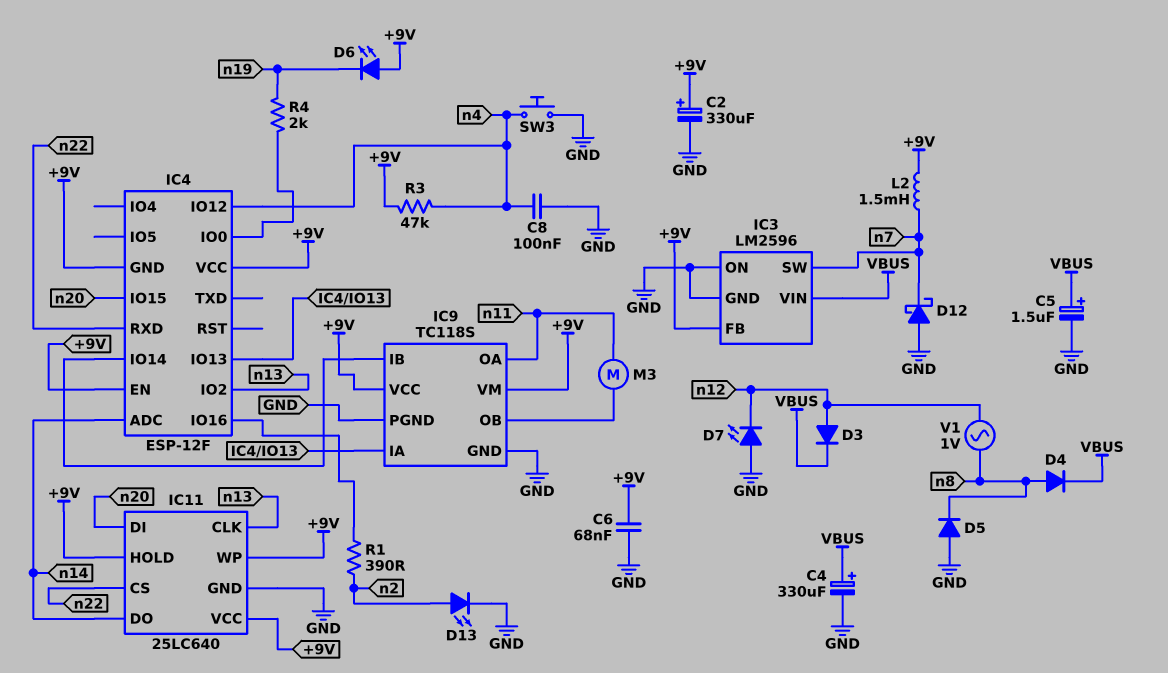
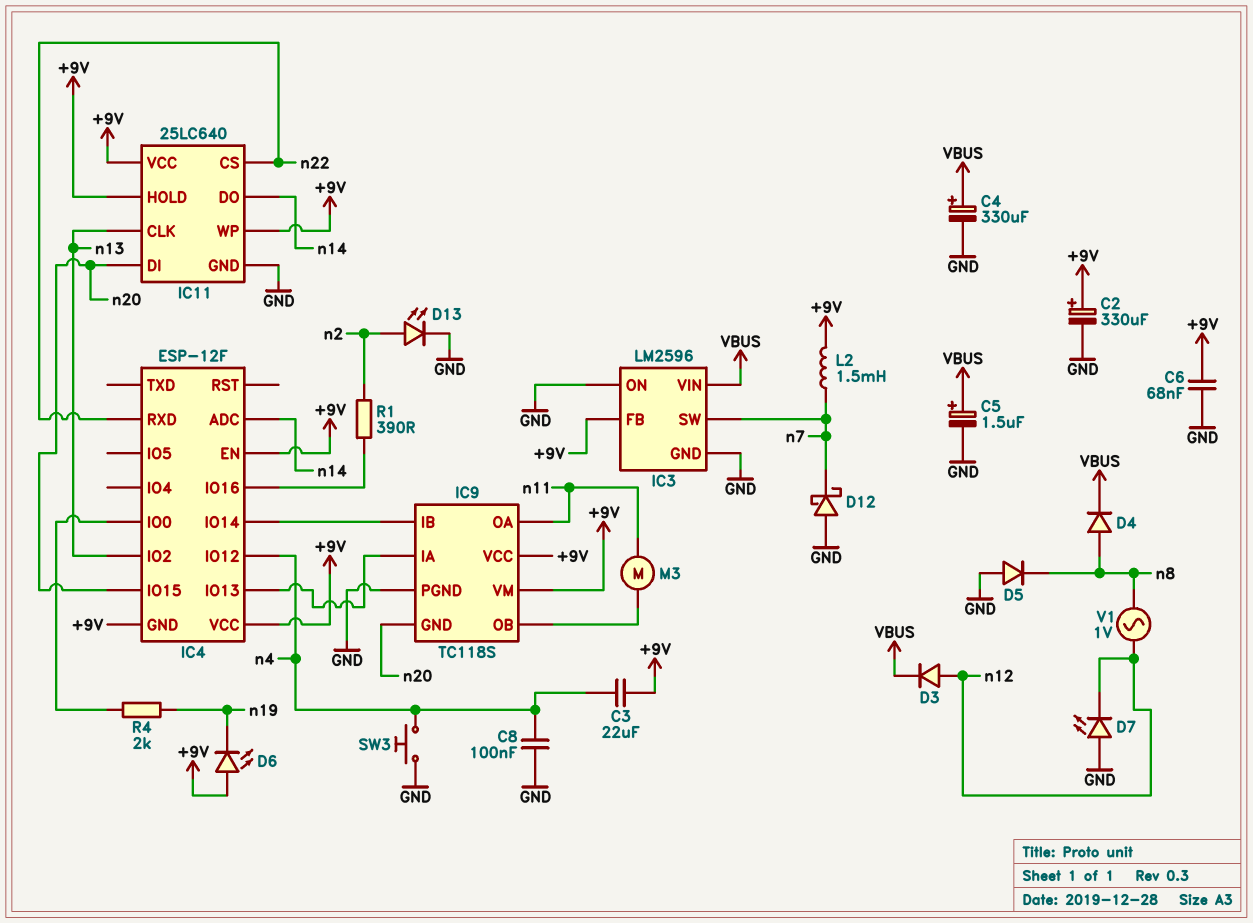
C3: none -> 22uF (+9V, n4)
IC9 pin GND: GND -> n20
R3: 47k (+9V, n4) -> none

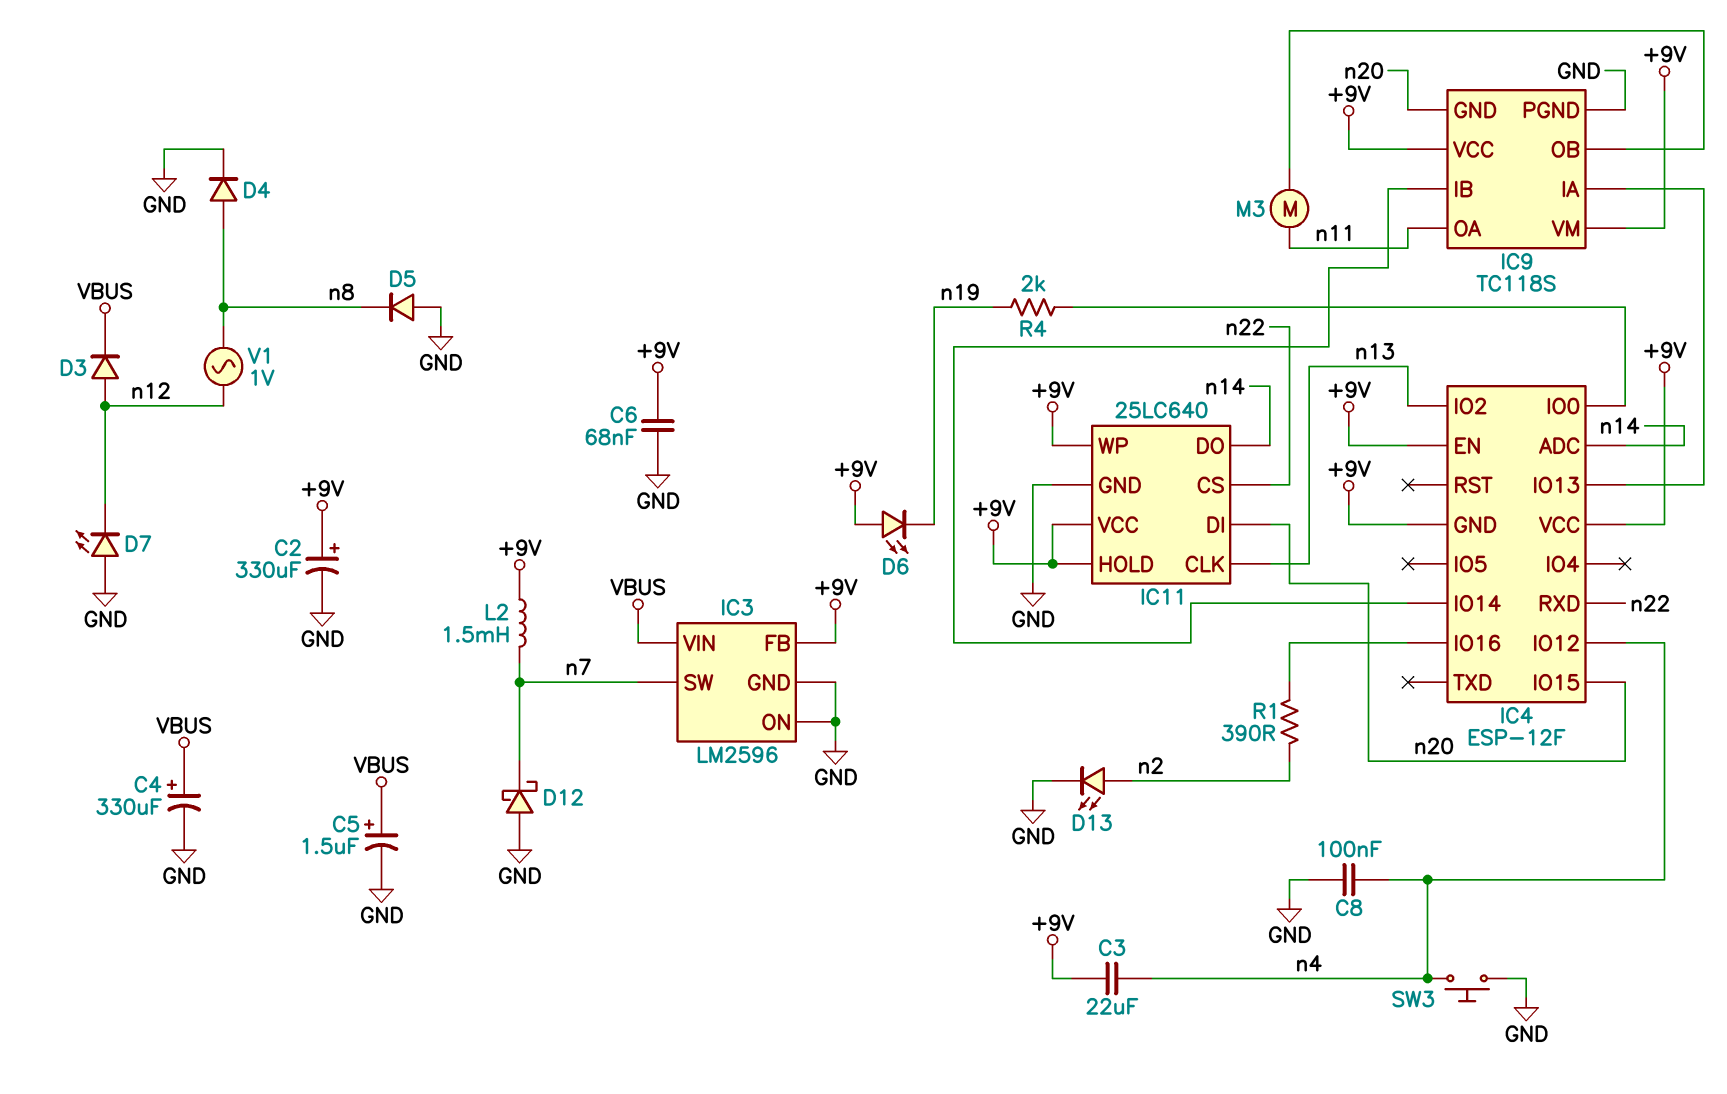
D4: diode (A n8, K VBUS) -> diode (A n8, K GND)

